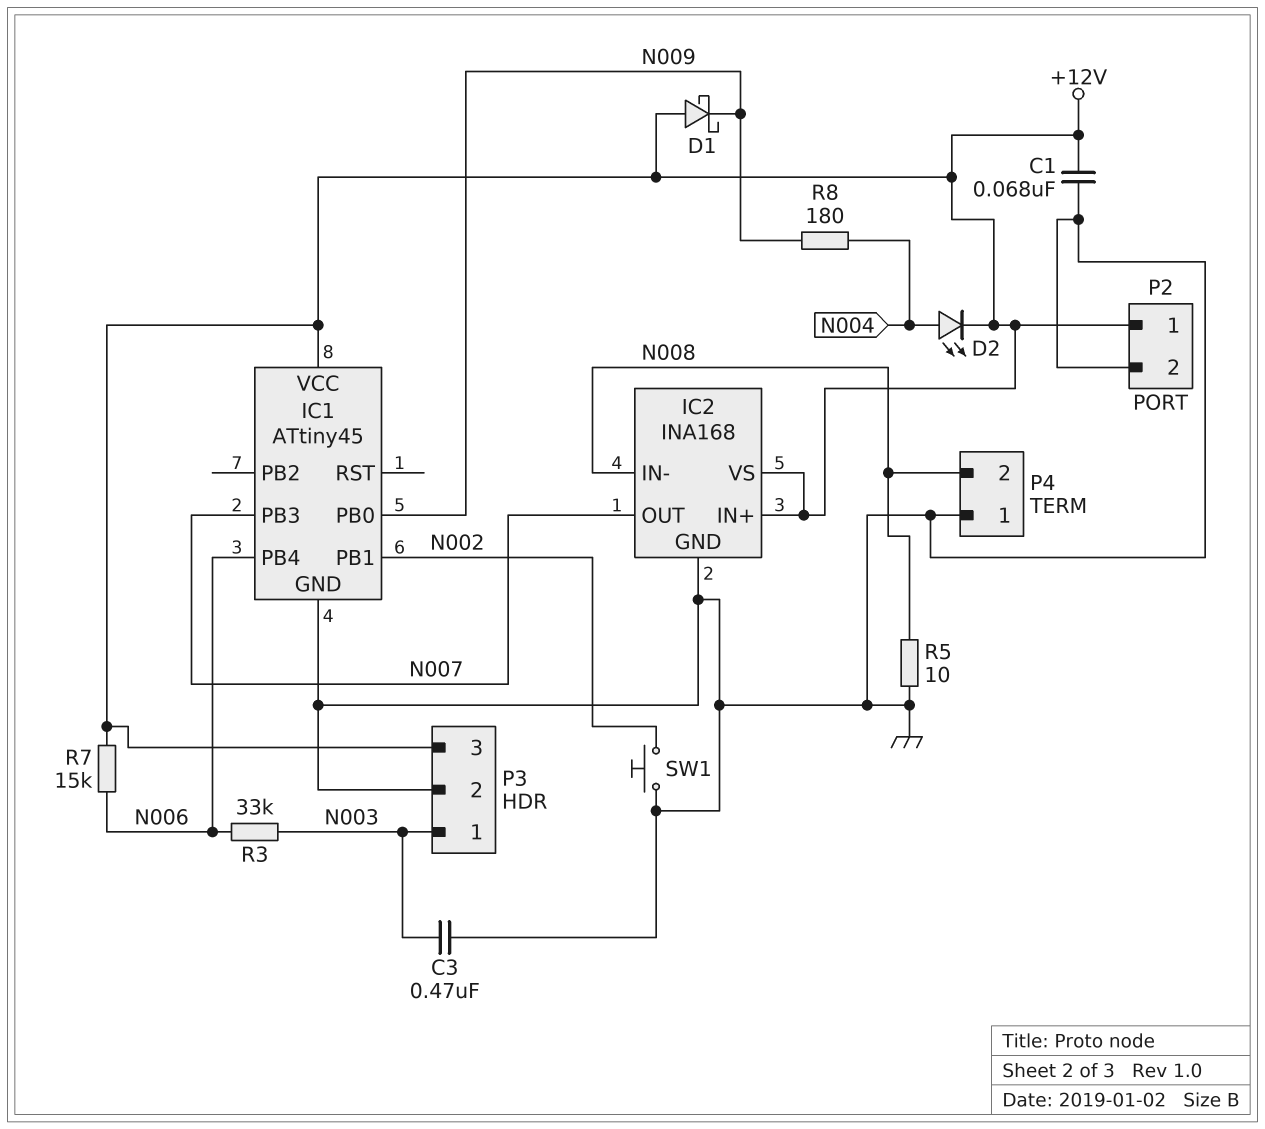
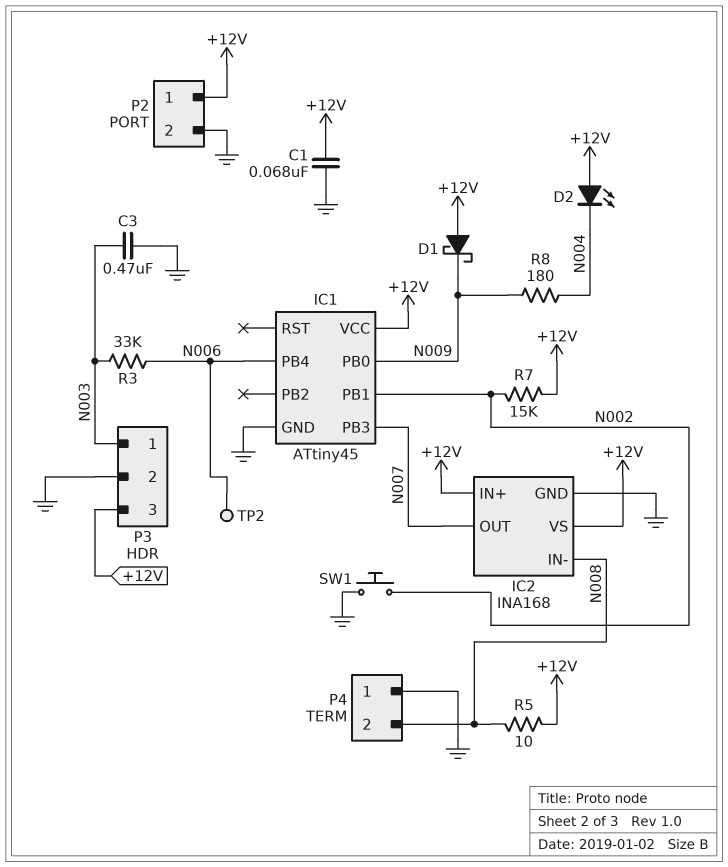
D2: LED (A N004, K +12V) -> LED (A +12V, K N004)
R5: 10 (GND, N008) -> 10 (+12V, N008)
R7: 15k (+12V, N006) -> 15k (+12V, N002)
TP2: none -> test point (N006)

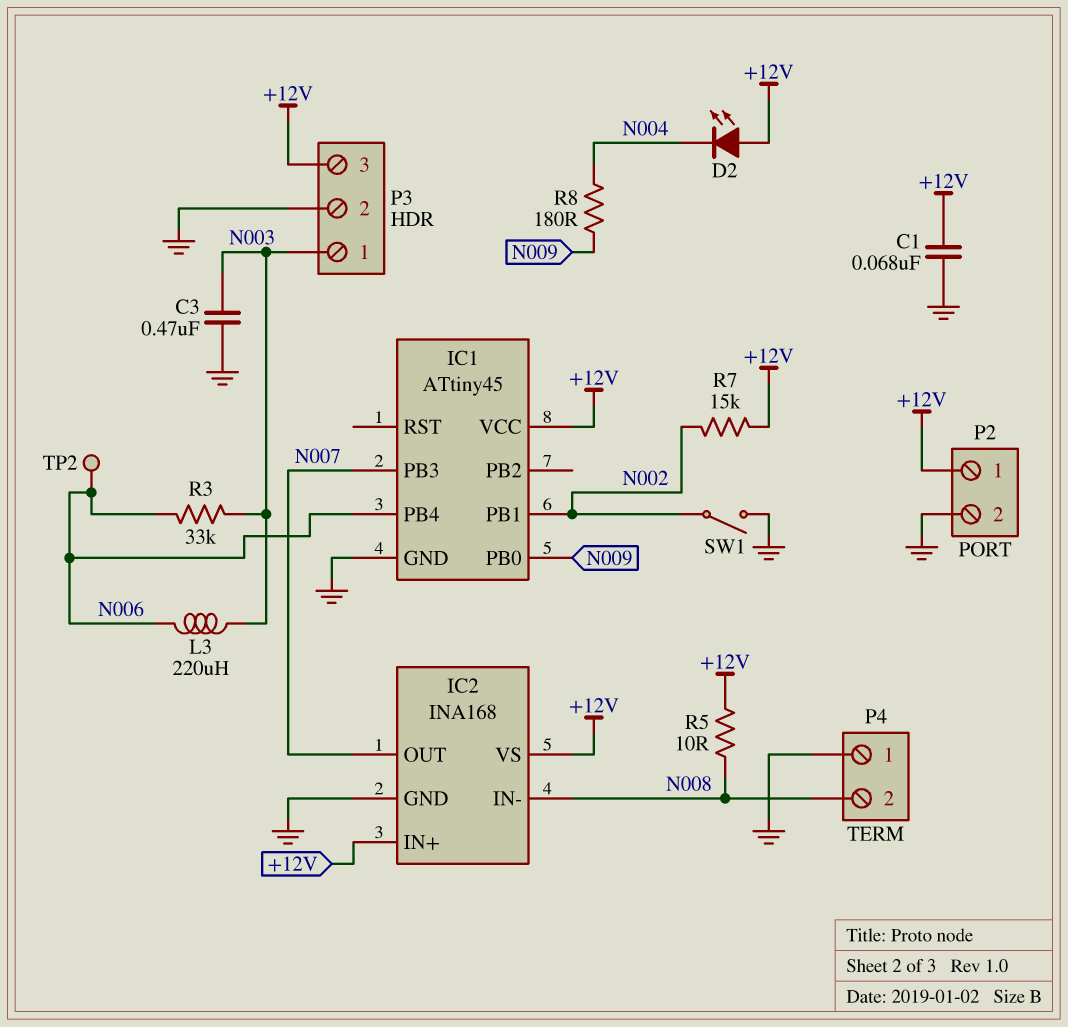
D1: schottky (A +12V, K N009) -> none
L3: none -> 220uH (N003, N006)
SW1: button (GND, N002) -> switch (GND, N002)

